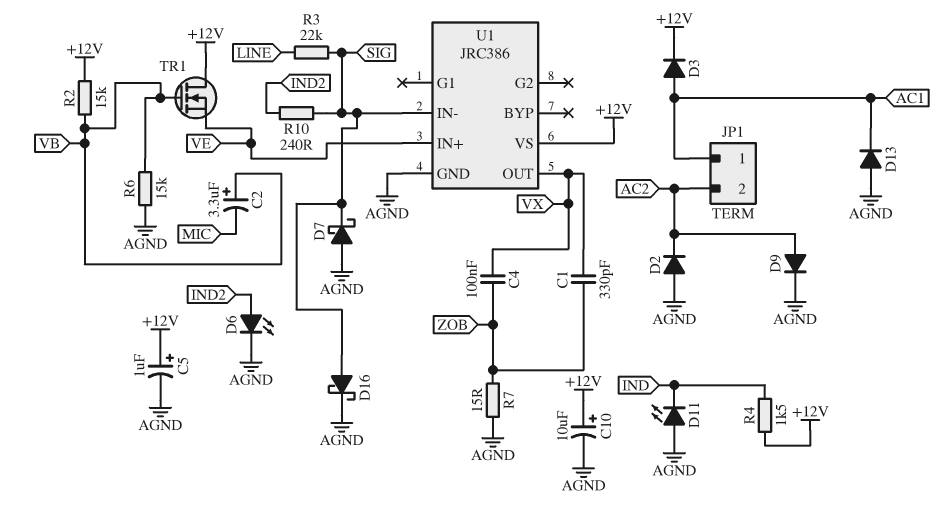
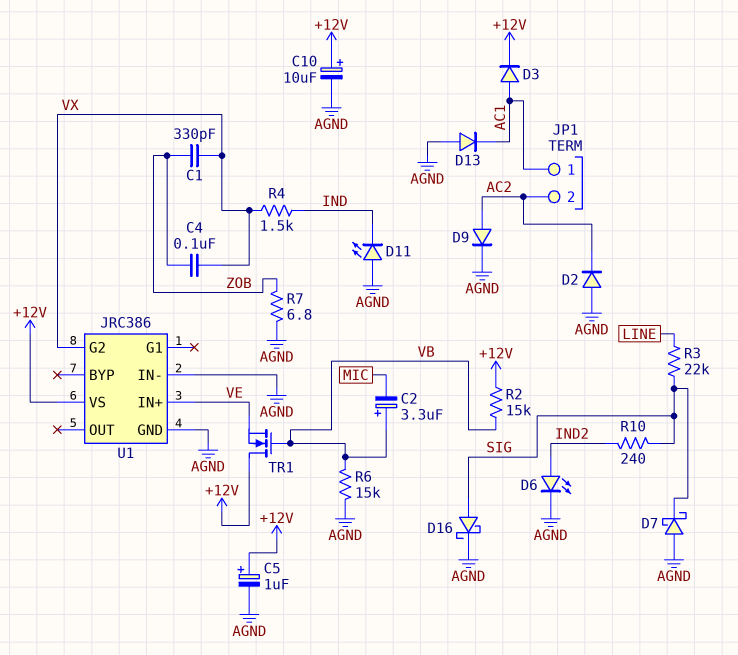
R4: 1.5k (+12V, IND) -> 1.5k (IND, VX)
R7: 15 (AGND, ZOB) -> 6.8 (AGND, ZOB)
U1 pin G2: none -> VX
U1 pin IN-: SIG -> AGND
U1 pin OUT: VX -> none

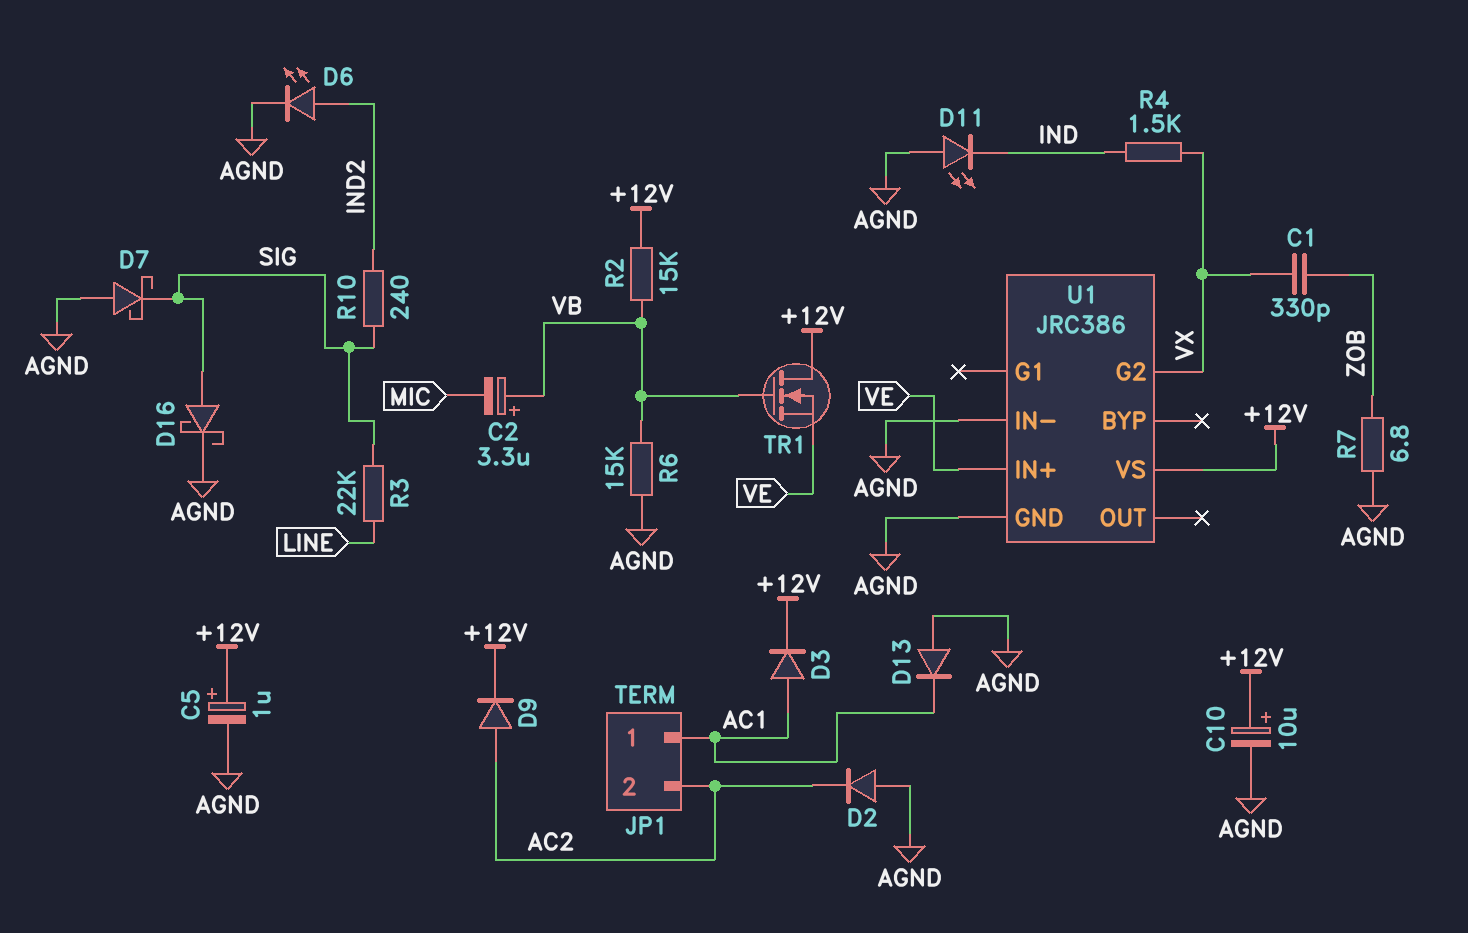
C4: 100nF (VX, ZOB) -> none
D9: diode (A AC2, K AGND) -> diode (A AC2, K +12V)

